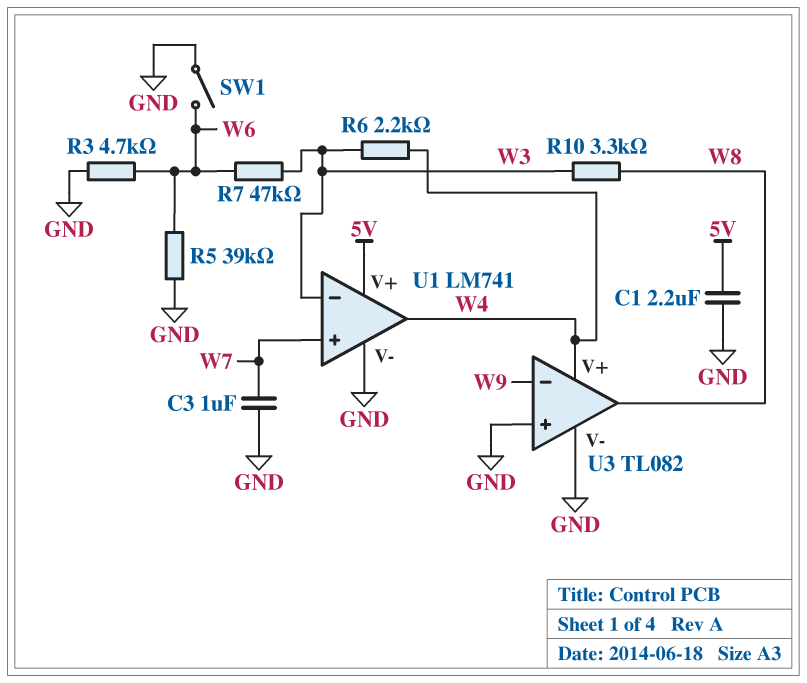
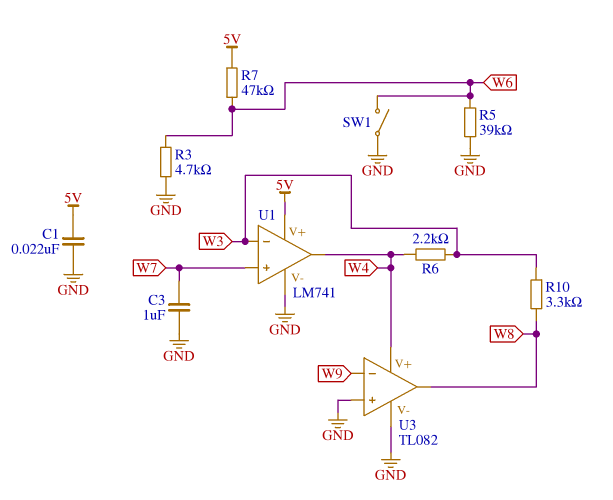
C1: 2.2uF (5V, GND) -> 22nF (5V, GND)
R7: 47k (W3, W6) -> 47k (5V, W6)

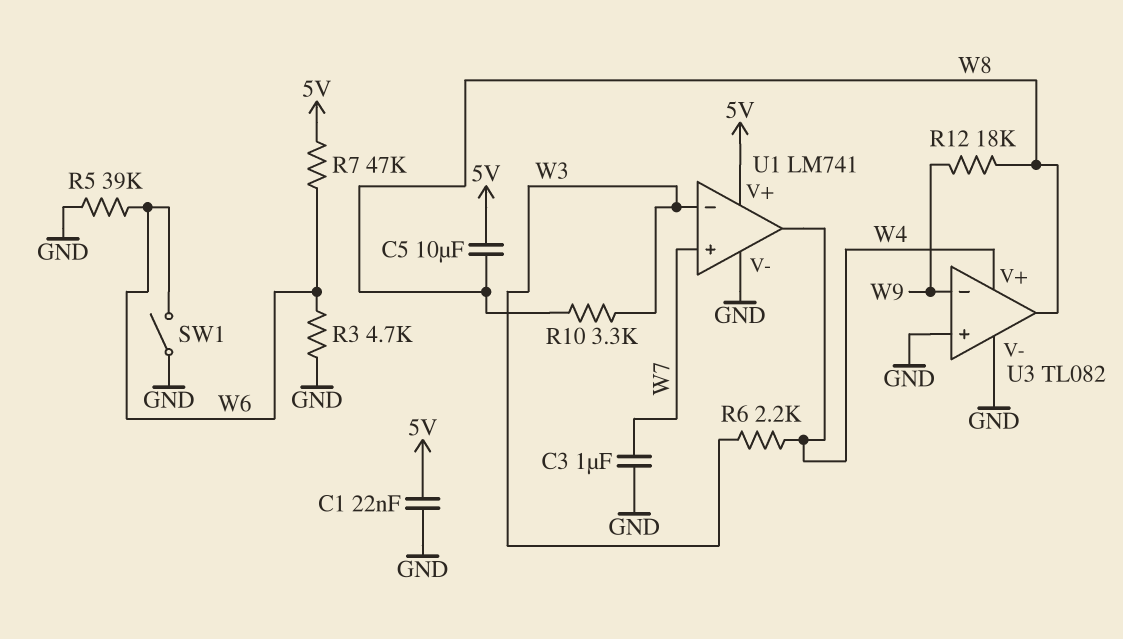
C5: none -> 10uF (5V, W8)
R12: none -> 18k (W8, W9)

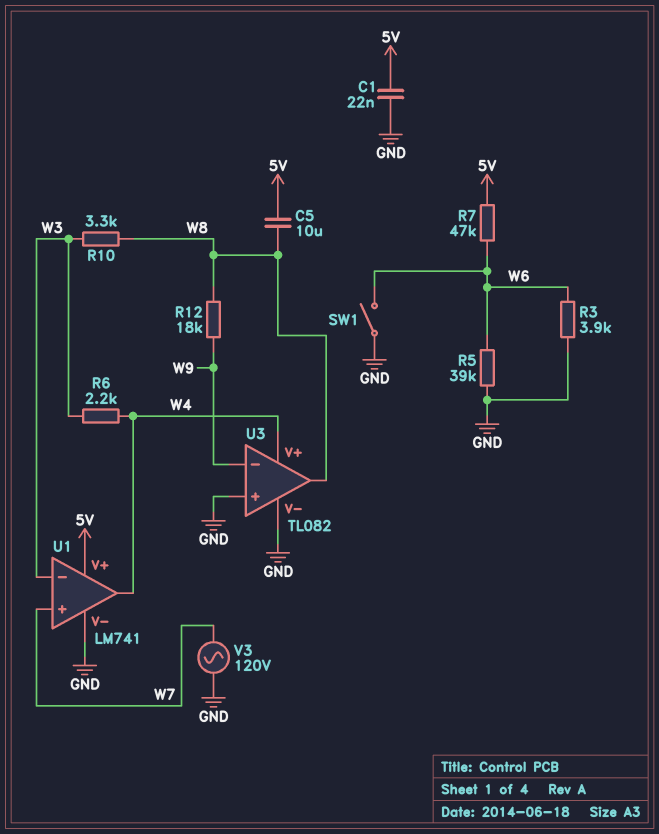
C3: 1uF (GND, W7) -> none
R3: 4.7k (GND, W6) -> 3.9k (GND, W6)
V3: none -> AC 120V (GND, W7)

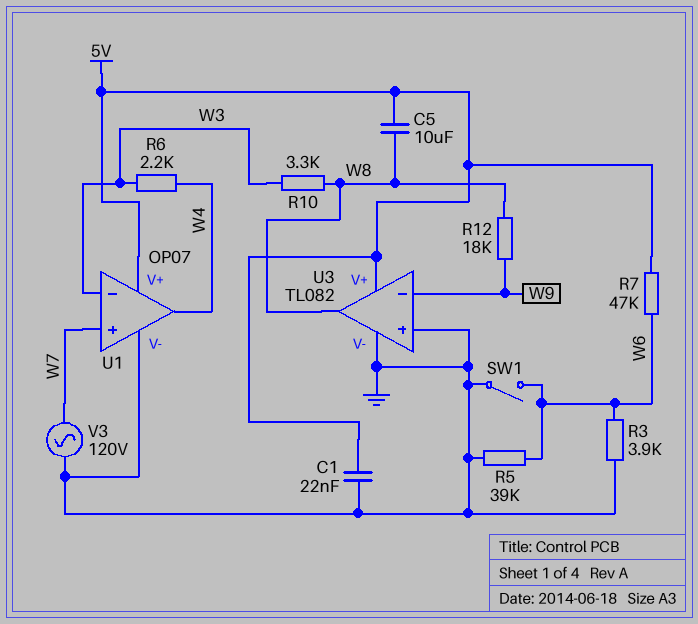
U1: LM741 -> OP07
U3 pin V+: W4 -> 5V

